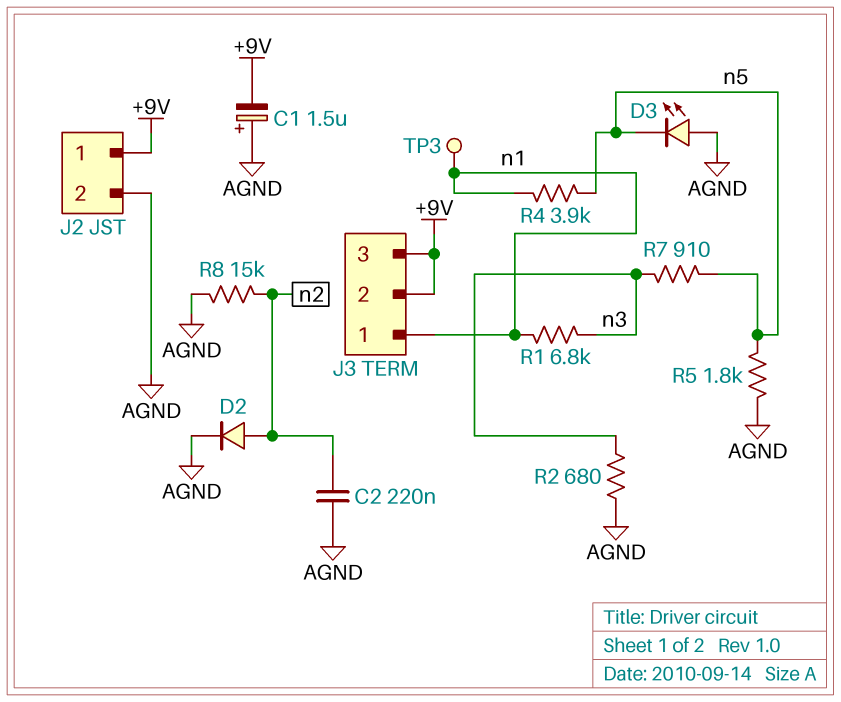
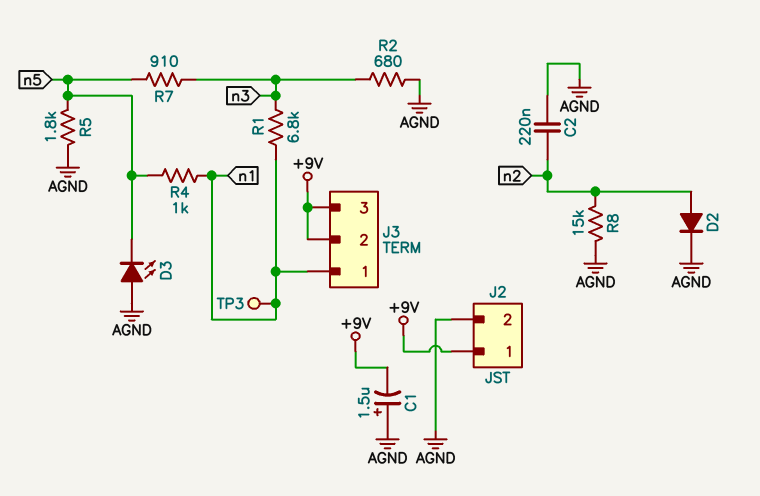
R4: 3.9k (n1, n5) -> 1k (n1, n5)

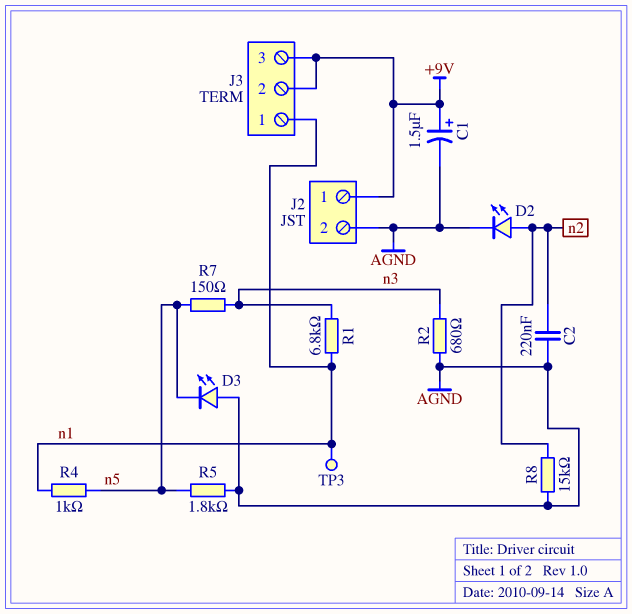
C1: 1.5uF (plus AGND, minus +9V) -> 1.5uF (plus +9V, minus AGND)
D2: diode (A n2, K AGND) -> LED (A n2, K AGND)
R7: 910 (n3, n5) -> 150 (n3, n5)

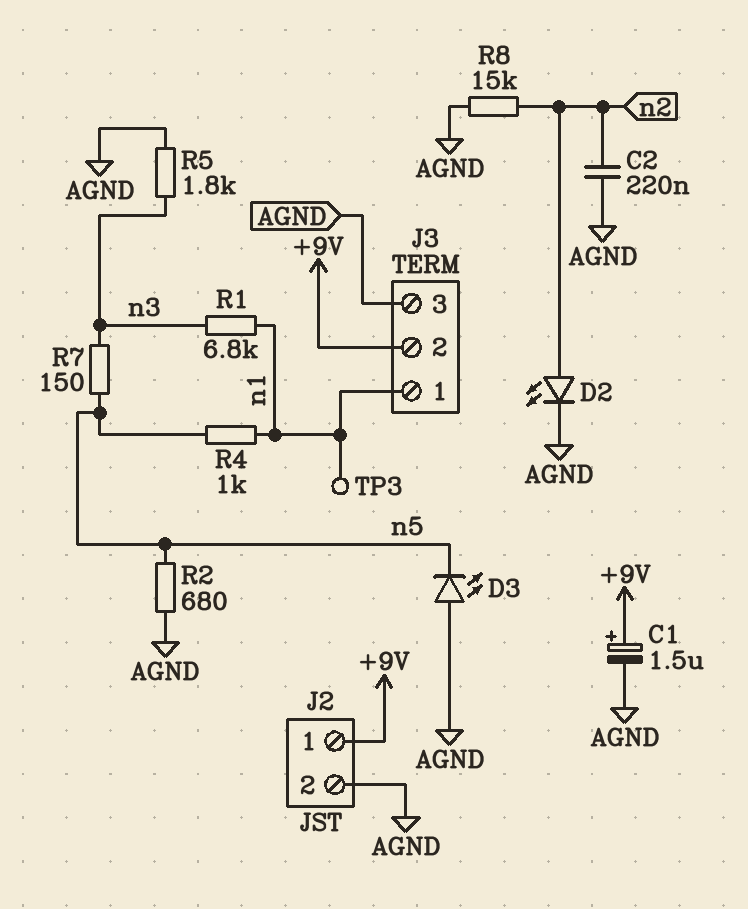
J3 pin 3: +9V -> AGND
R2: 680 (AGND, n3) -> 680 (AGND, n5)
R5: 1.8k (AGND, n5) -> 1.8k (AGND, n3)

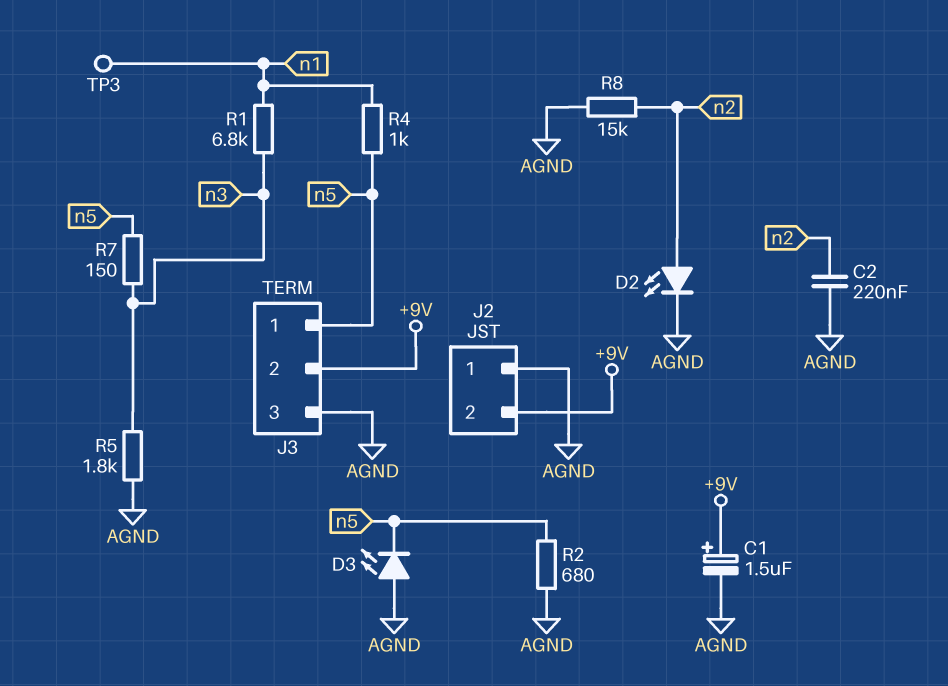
J2 pin 1: +9V -> AGND
J2 pin 2: AGND -> +9V
J3 pin 1: n1 -> n5

